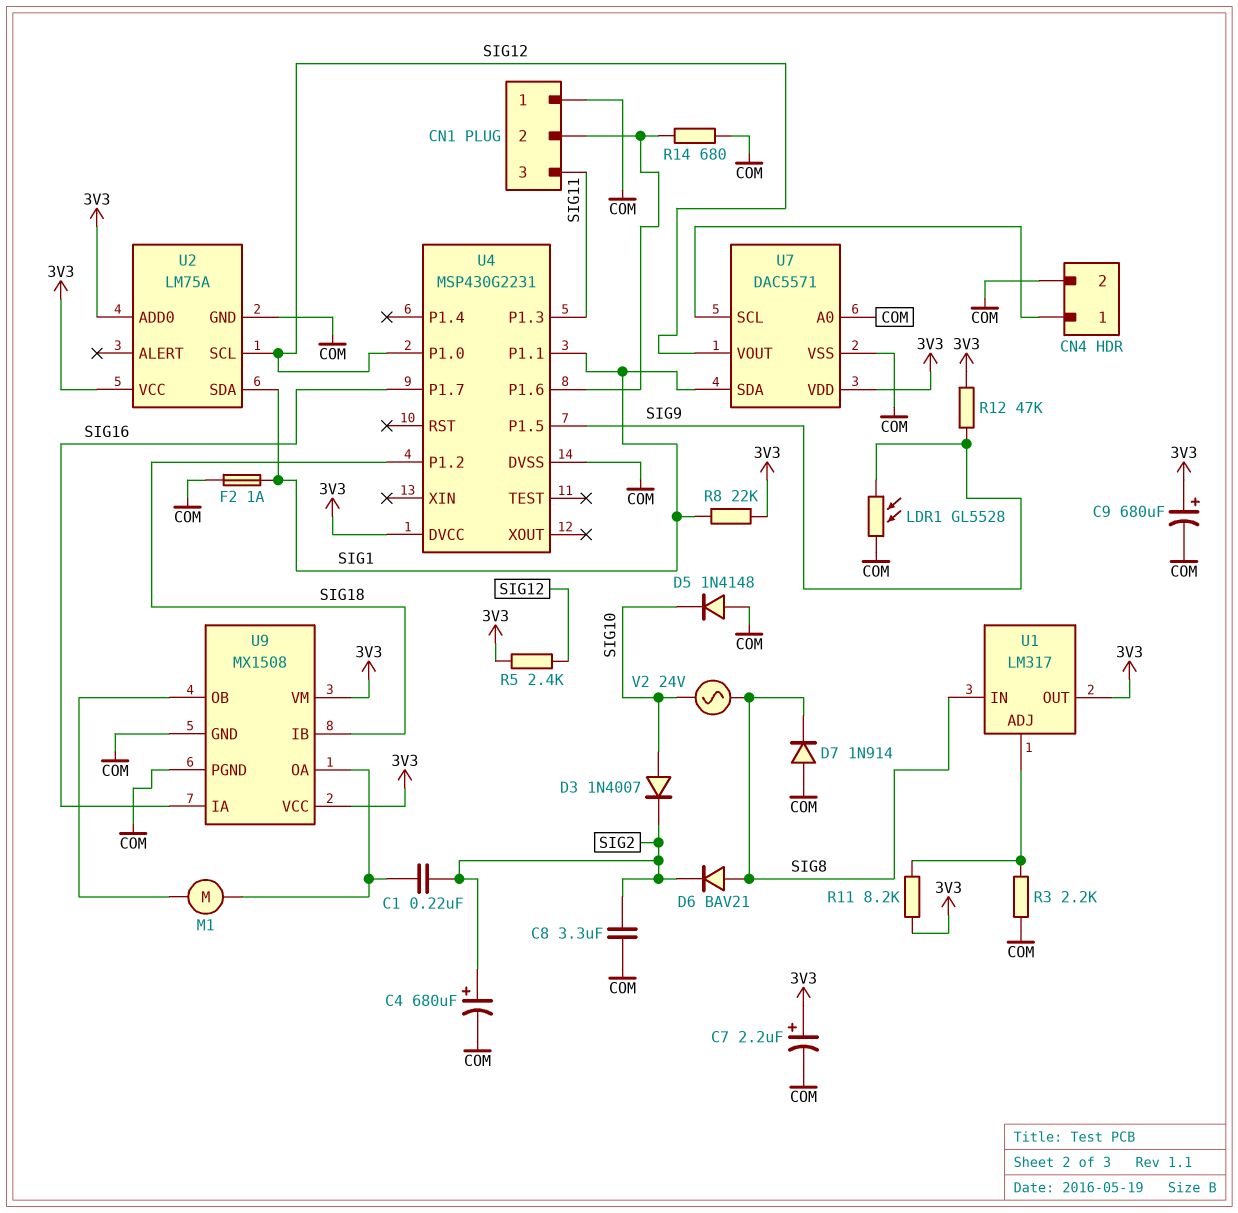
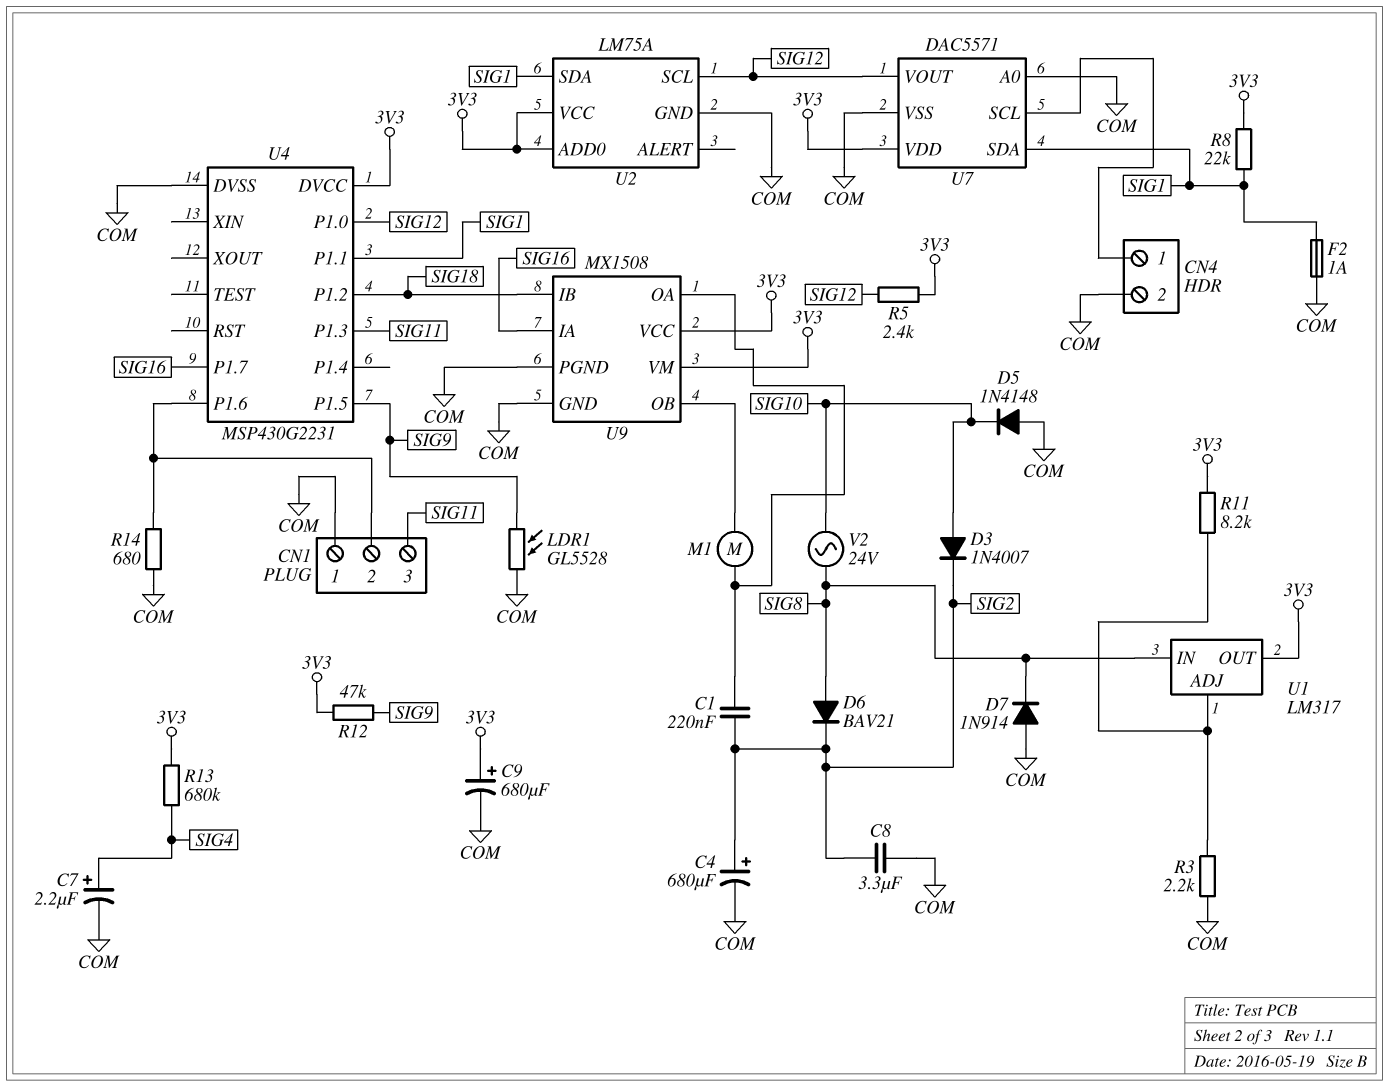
C7: 2.2uF (plus 3V3, minus COM) -> 2.2uF (plus SIG4, minus COM)
R13: none -> 680k (3V3, SIG4)

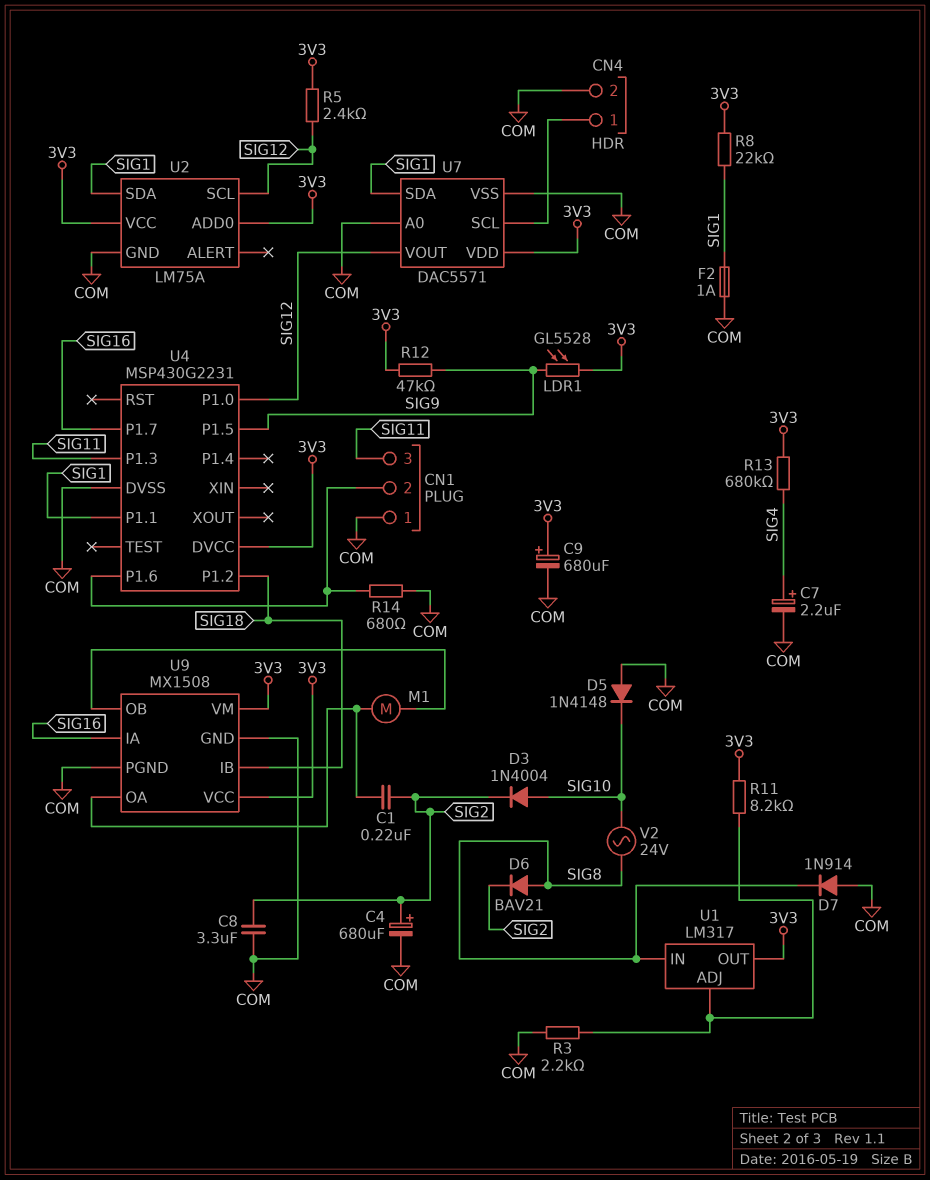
D3: diode 1N4007 (A SIG10, K SIG2) -> diode 1N4004 (A SIG10, K SIG2)
LDR1: GL5528 (COM, SIG9) -> GL5528 (3V3, SIG9)

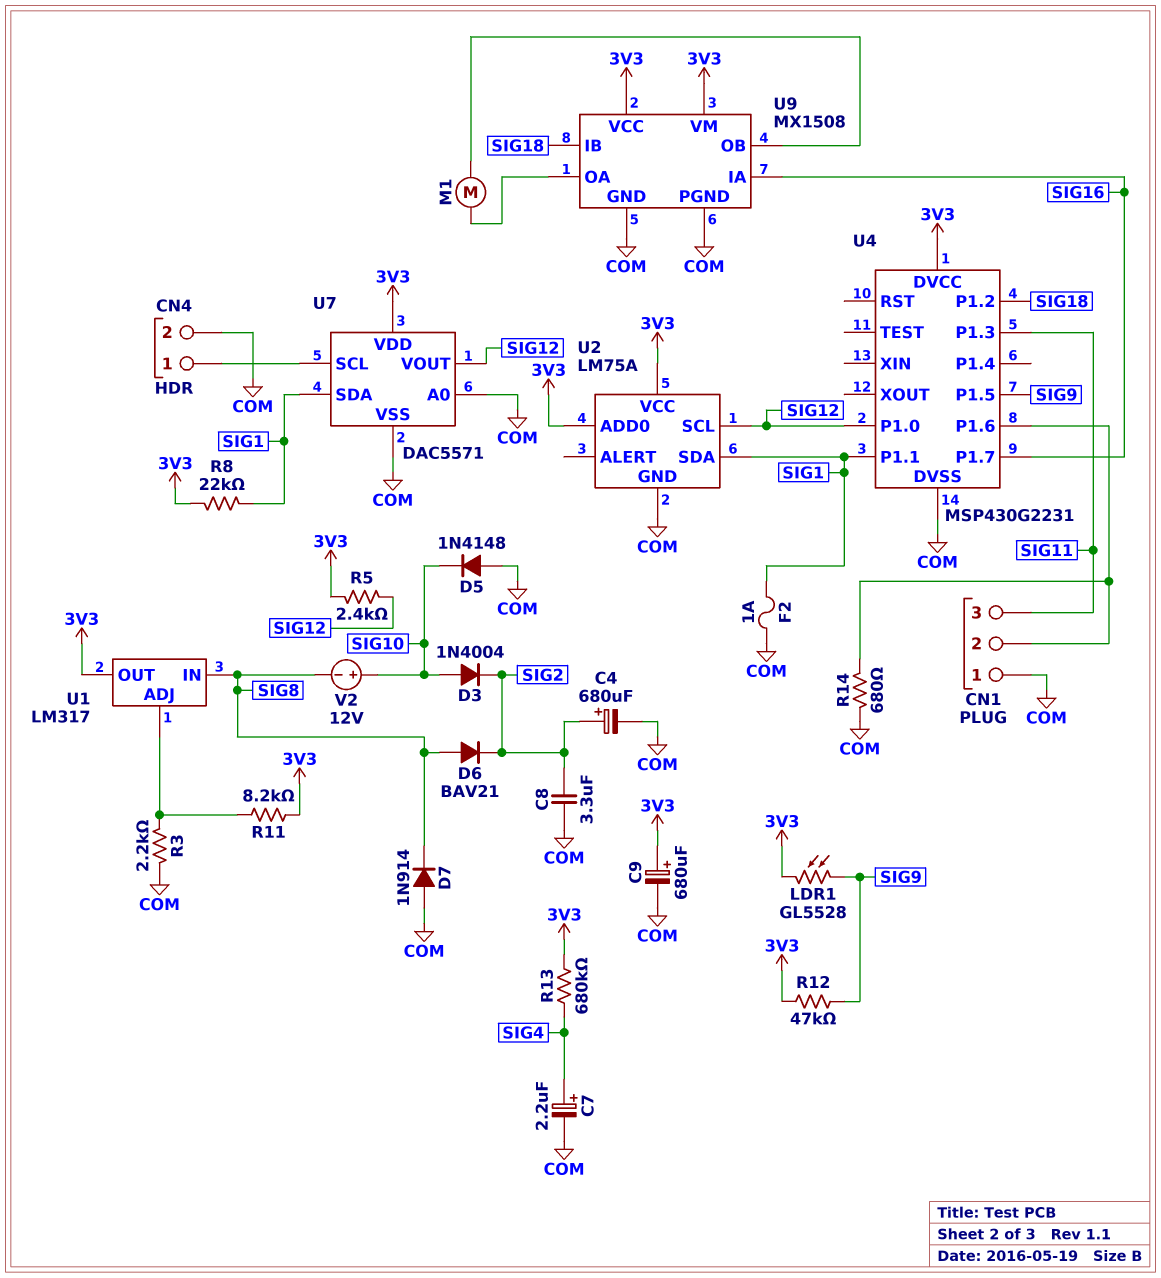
C1: 220nF (SIG2, U9/OA) -> none
V2: AC 24V (SIG8, SIG10) -> 12V (plus SIG10, minus SIG8)

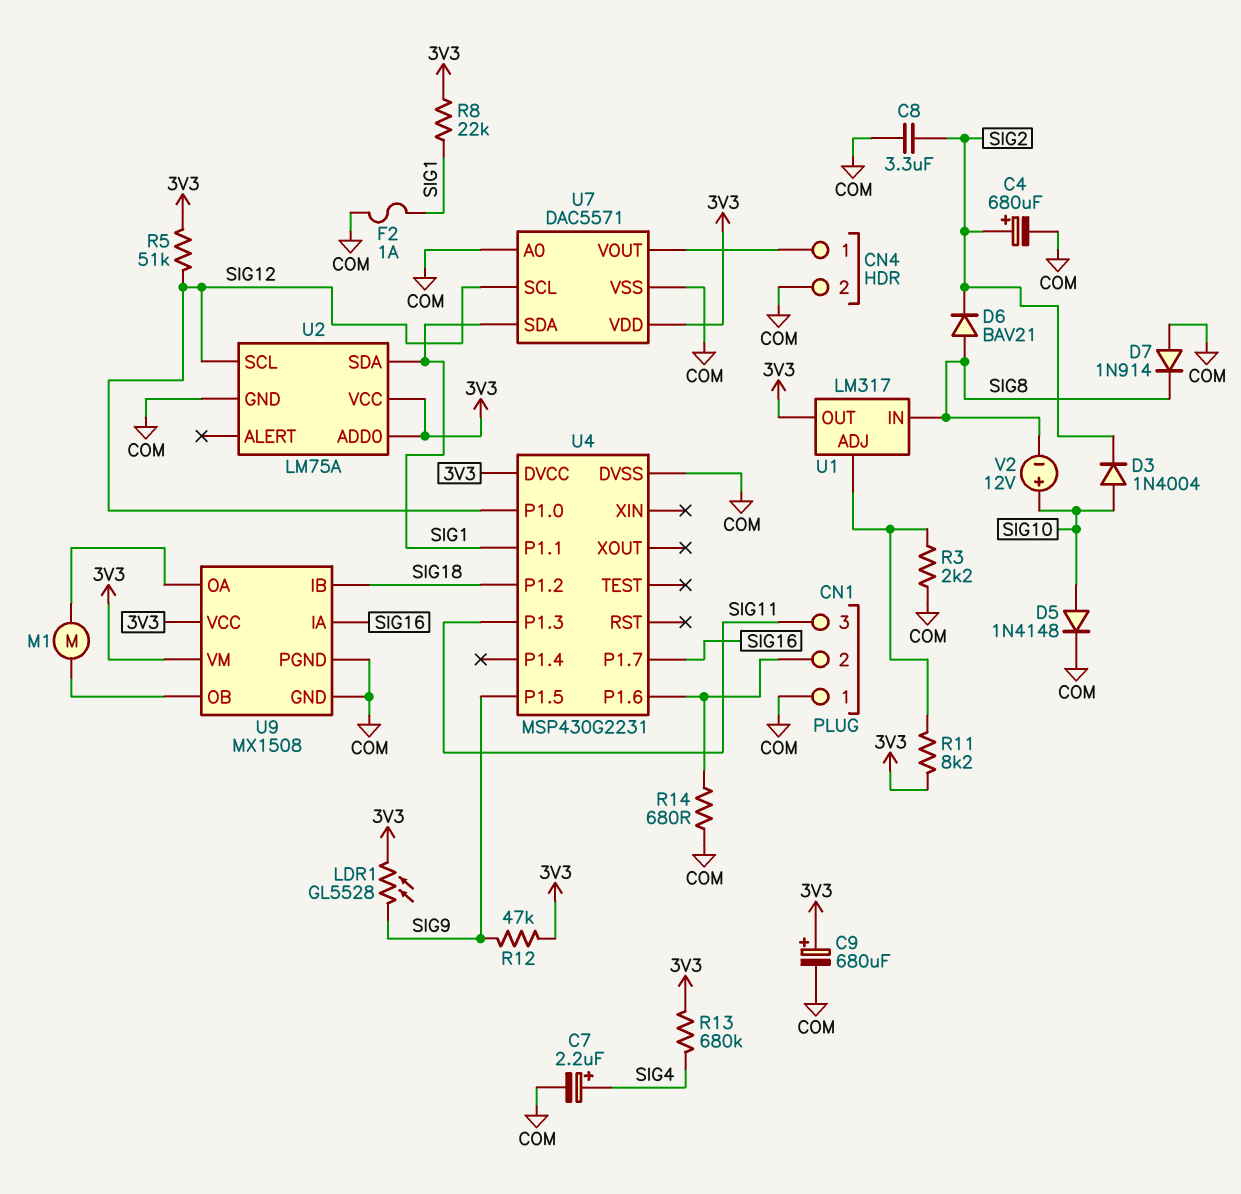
D5: diode 1N4148 (A COM, K SIG10) -> diode 1N4148 (A SIG10, K COM)
R5: 2.4k (3V3, SIG12) -> 51k (3V3, SIG12)
U7 pin SCL: CN4/1 -> SIG12
U7 pin VOUT: SIG12 -> CN4/1

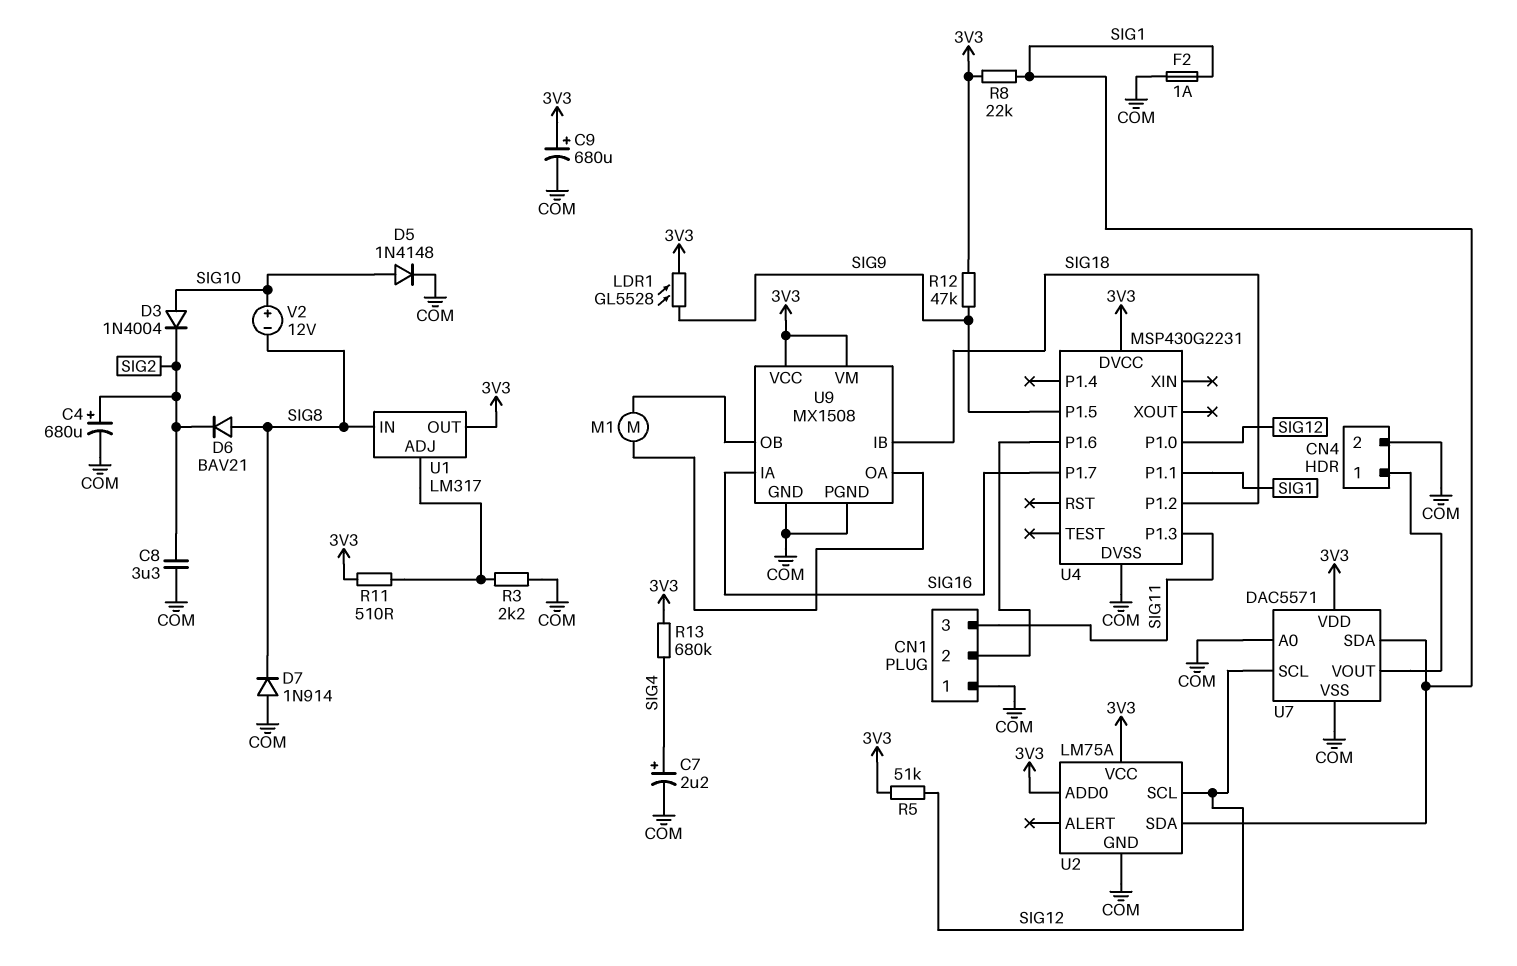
R11: 8.2k (3V3, U1/ADJ) -> 510 (3V3, U1/ADJ)
R14: 680 (CN1/2, COM) -> none

